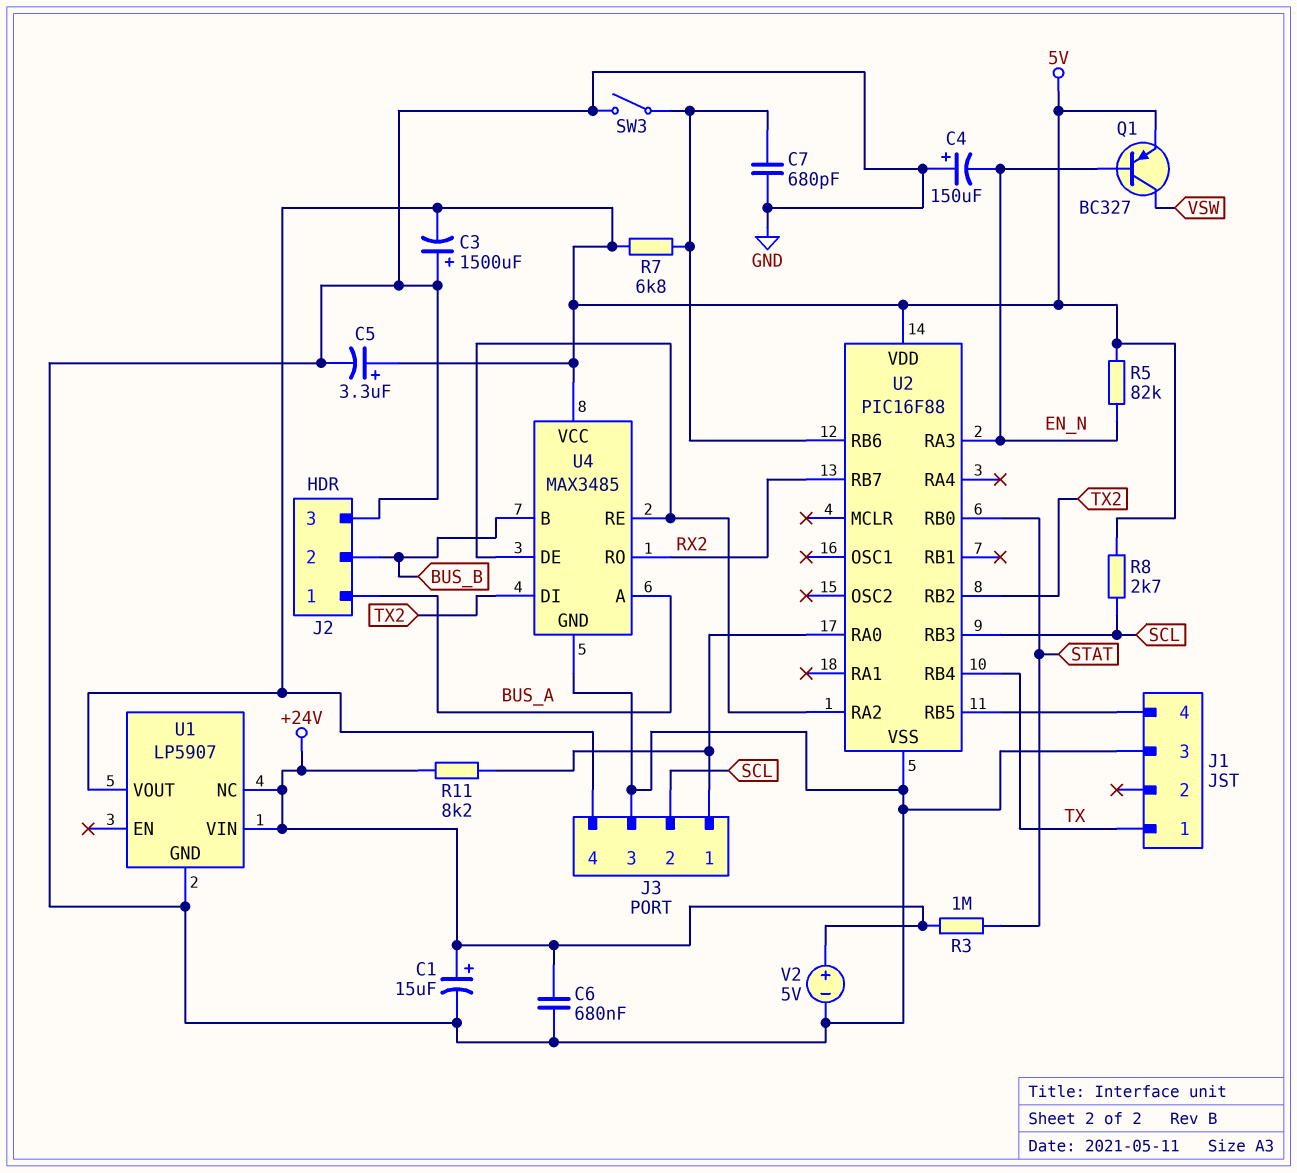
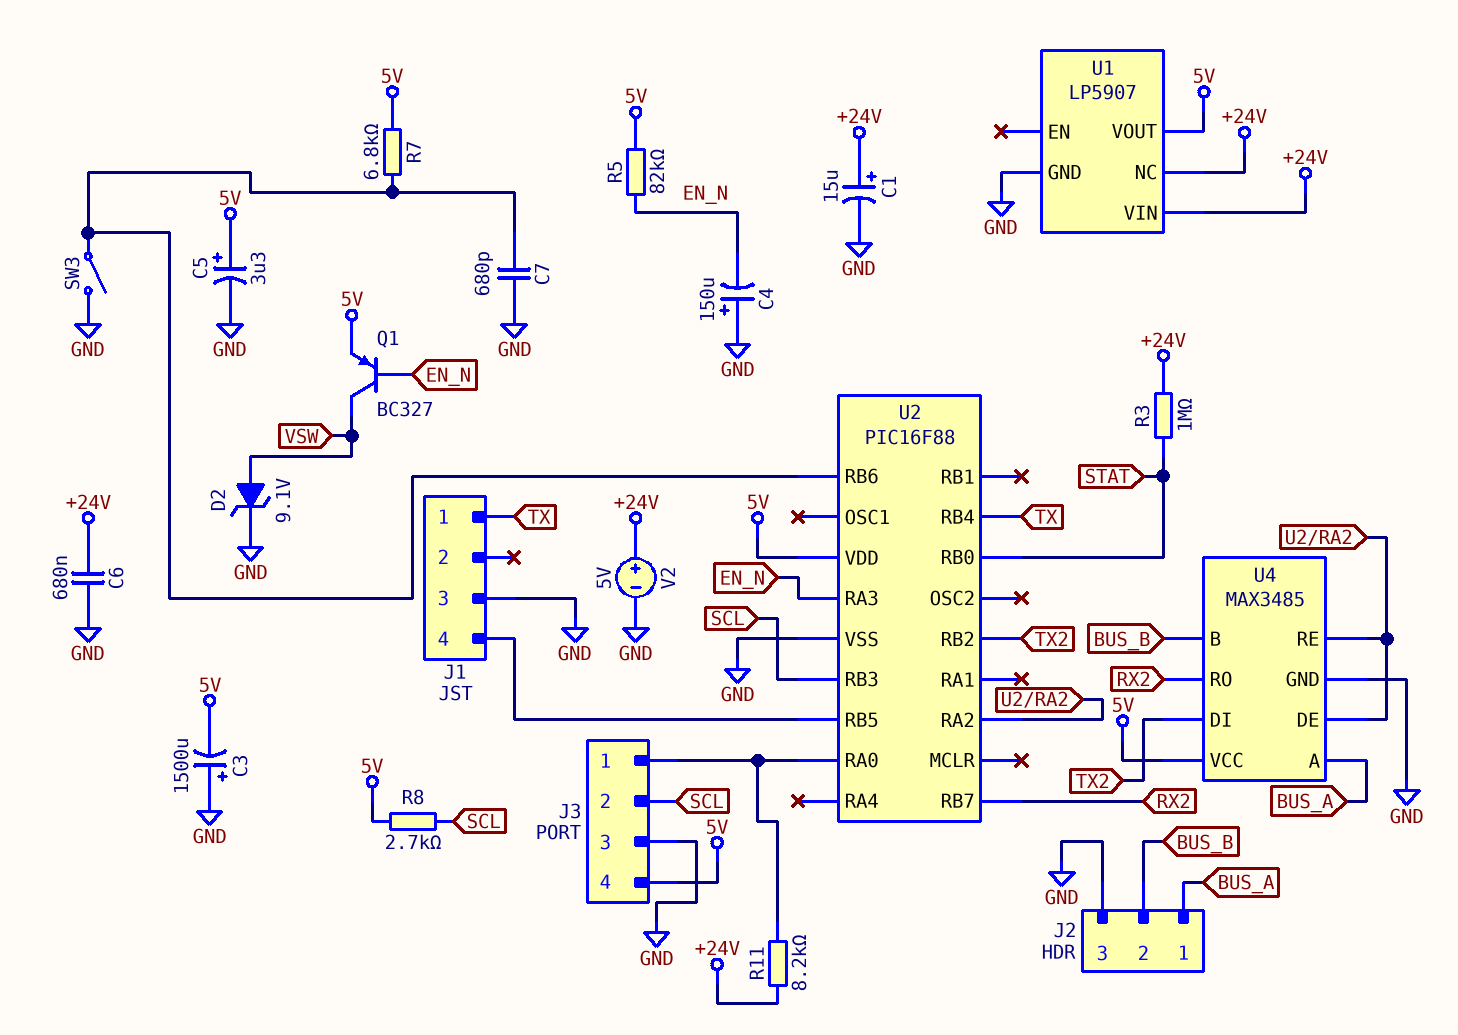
D2: none -> zener 9.1V (A VSW, K GND)

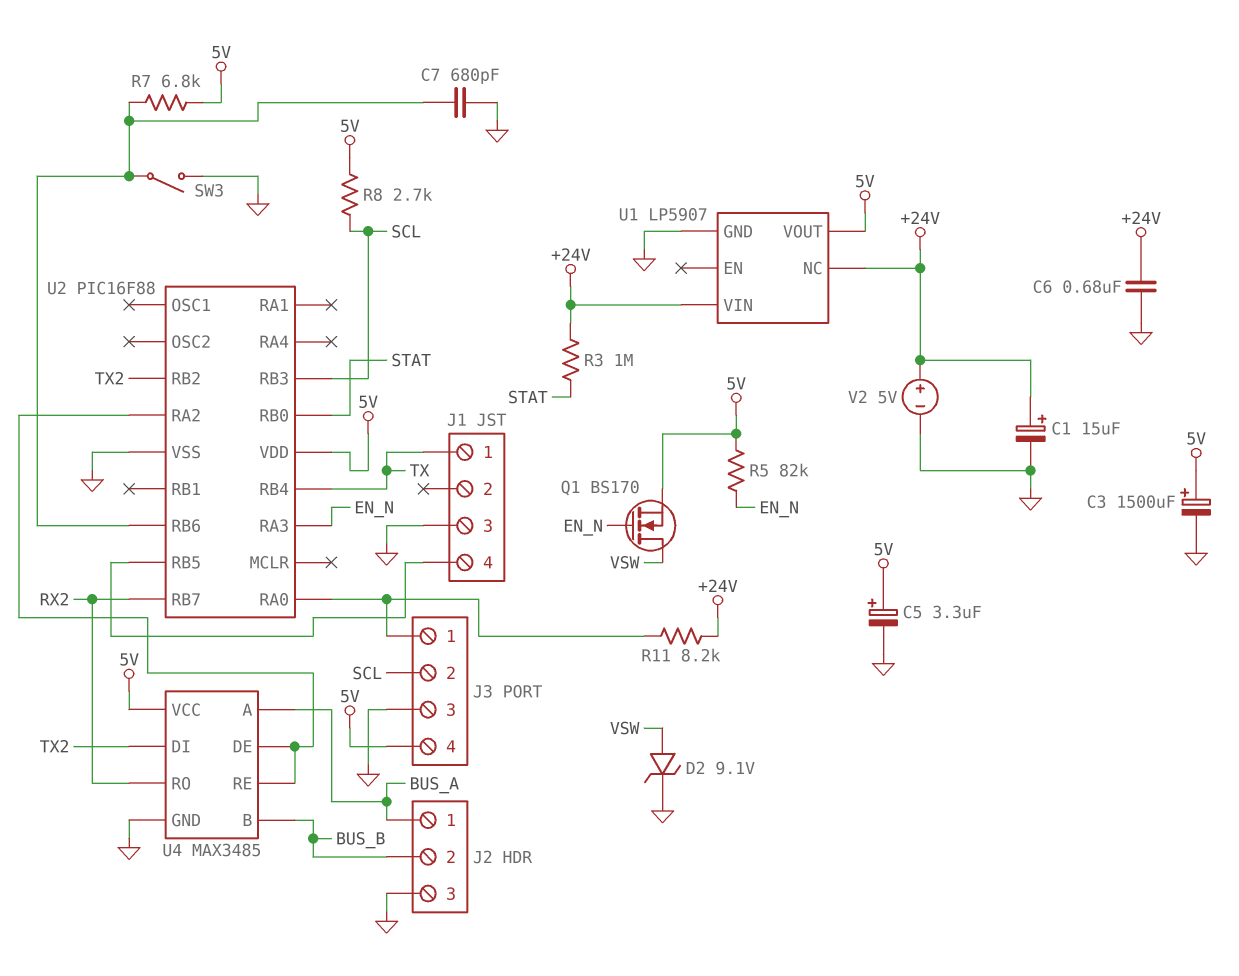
C3: 1500uF (plus GND, minus 5V) -> 1500uF (plus 5V, minus GND)
C4: 150uF (plus GND, minus EN_N) -> none
Q1: PNP BC327 (B EN_N, C VSW, E 5V) -> NMOS BS170 (G EN_N, D VSW, S 5V)

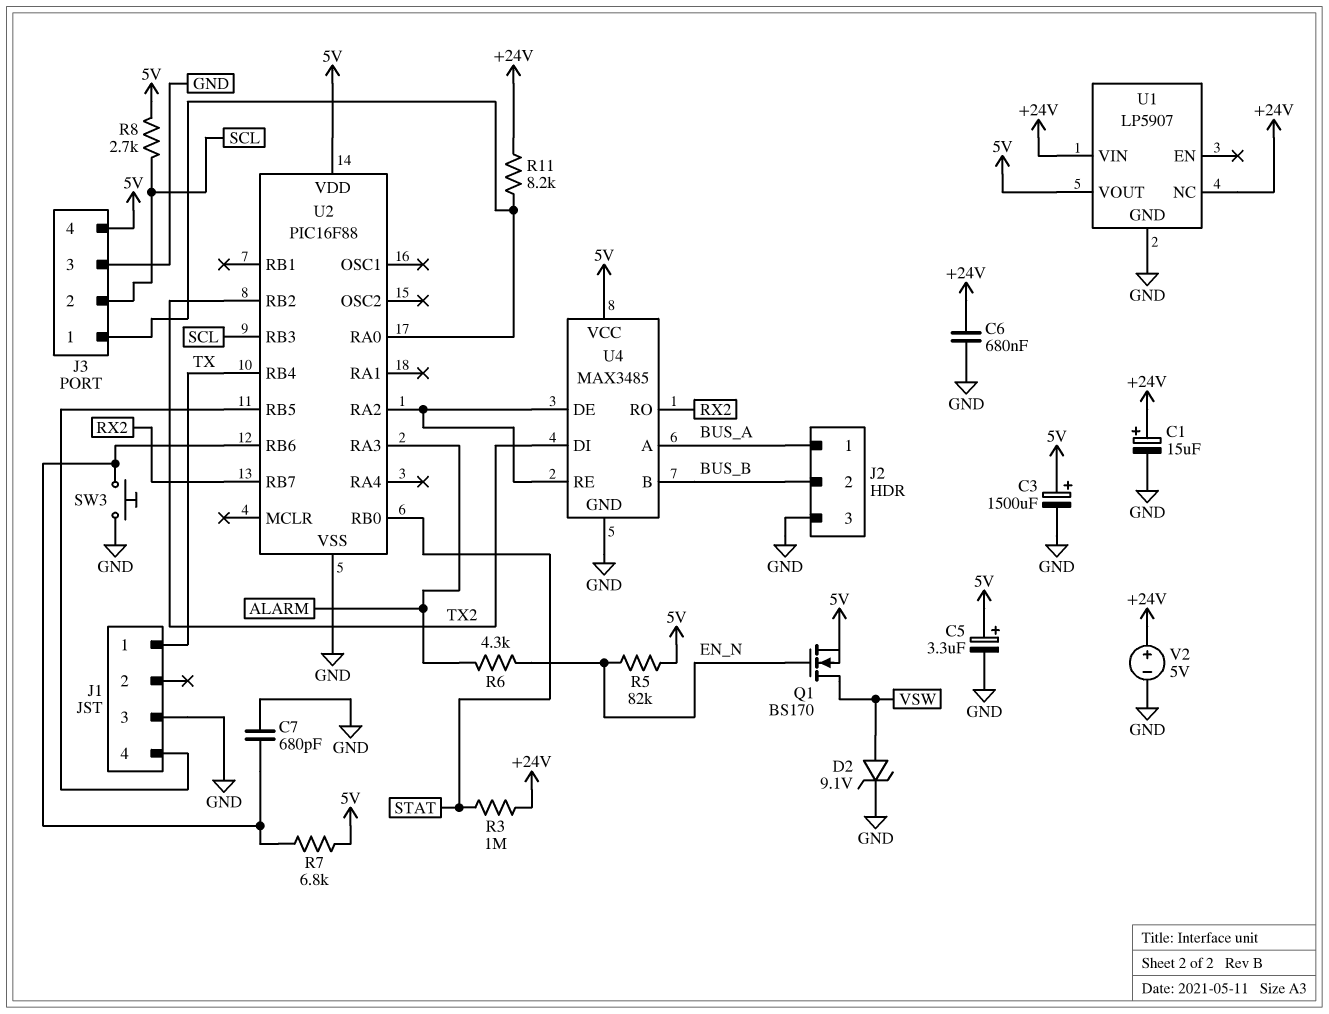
R6: none -> 4.3k (ALARM, EN_N)
SW3: switch (GND, U2/RB6) -> button (GND, U2/RB6)
U2 pin RA3: EN_N -> ALARM

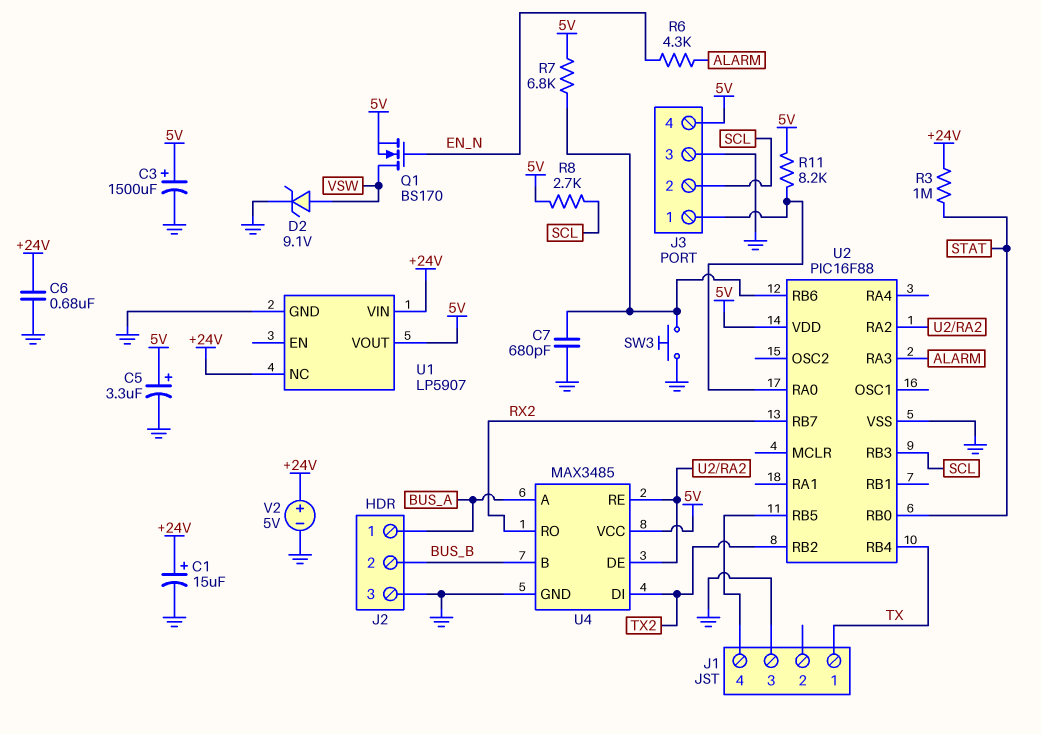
R5: 82k (5V, EN_N) -> none
R11: 8.2k (+24V, J3/1) -> 8.2k (5V, J3/1)

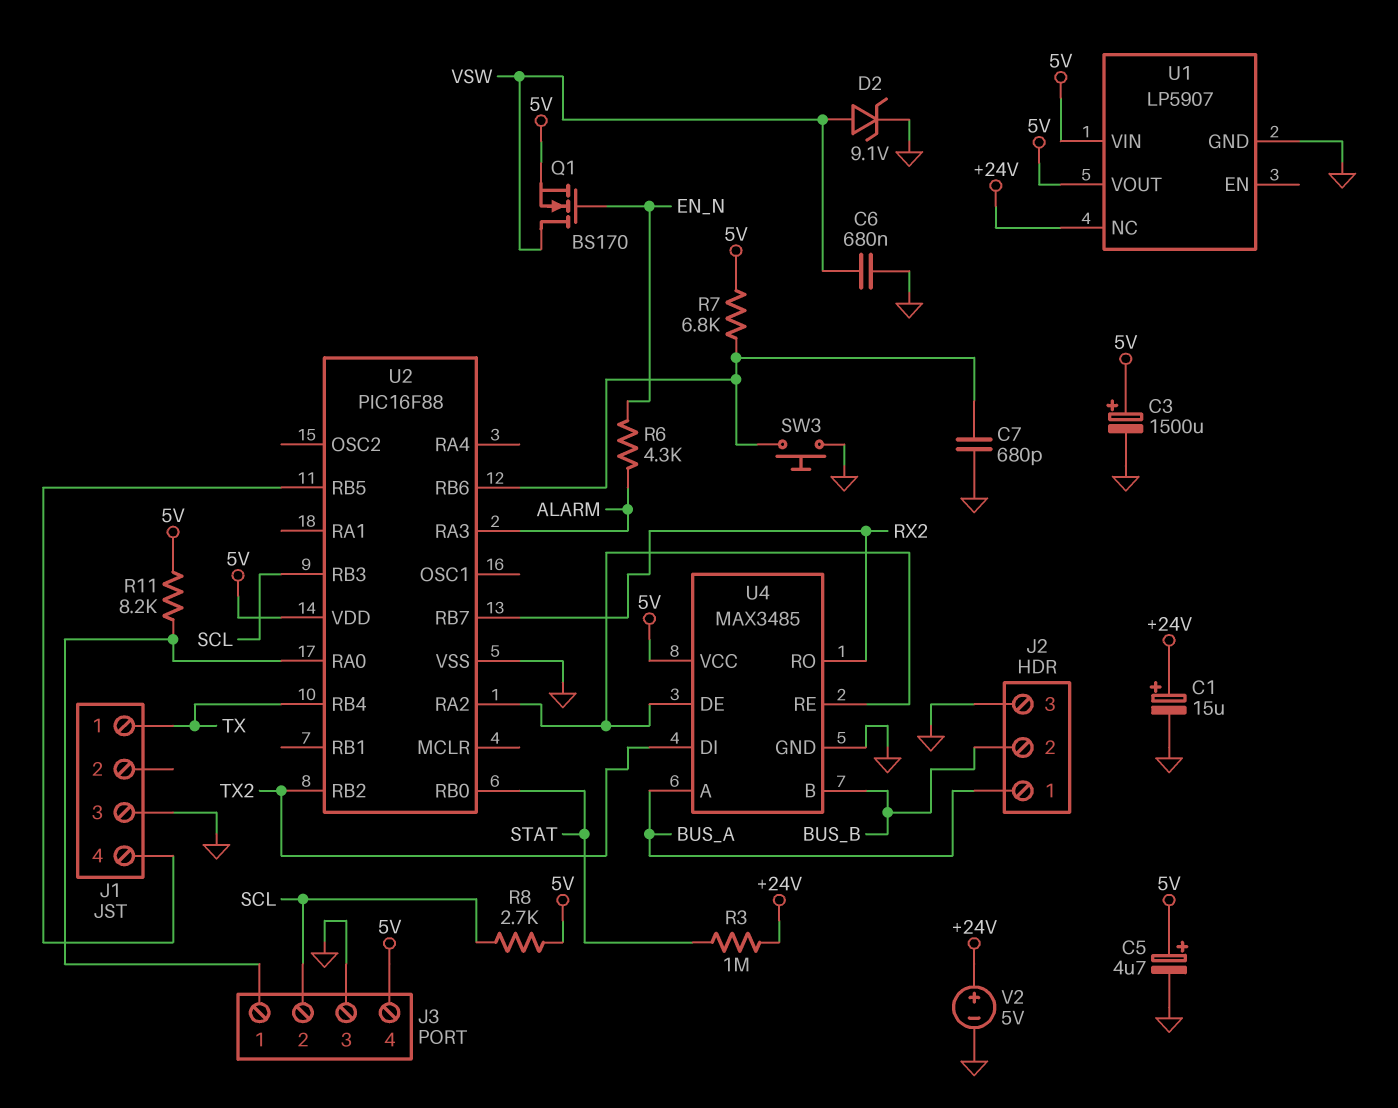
C5: 3.3uF (plus 5V, minus GND) -> 4.7uF (plus 5V, minus GND)
C6: 680nF (+24V, GND) -> 680nF (GND, VSW)
U1 pin VIN: +24V -> 5V

